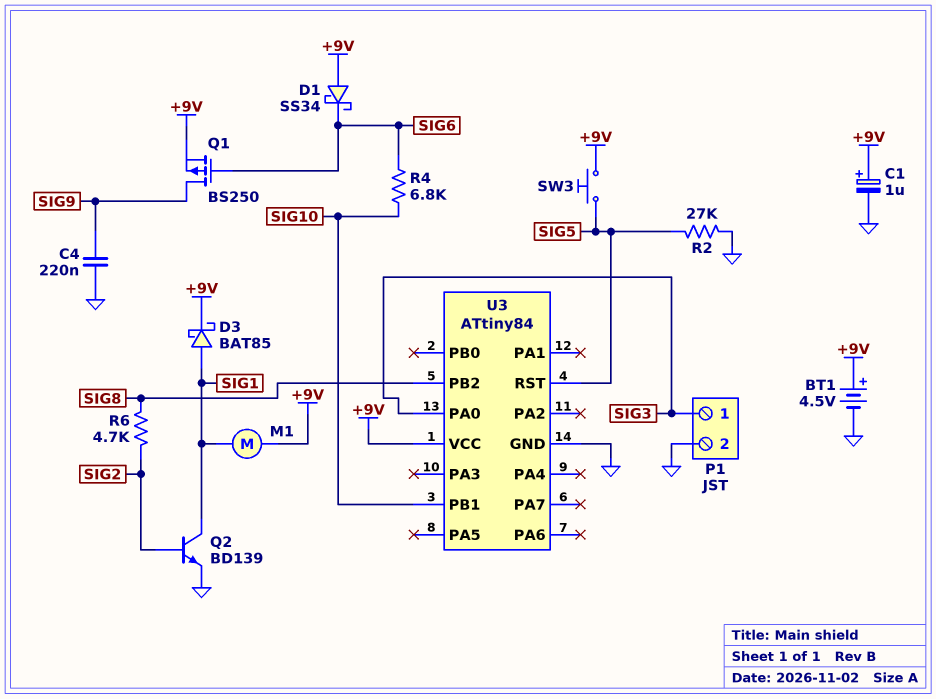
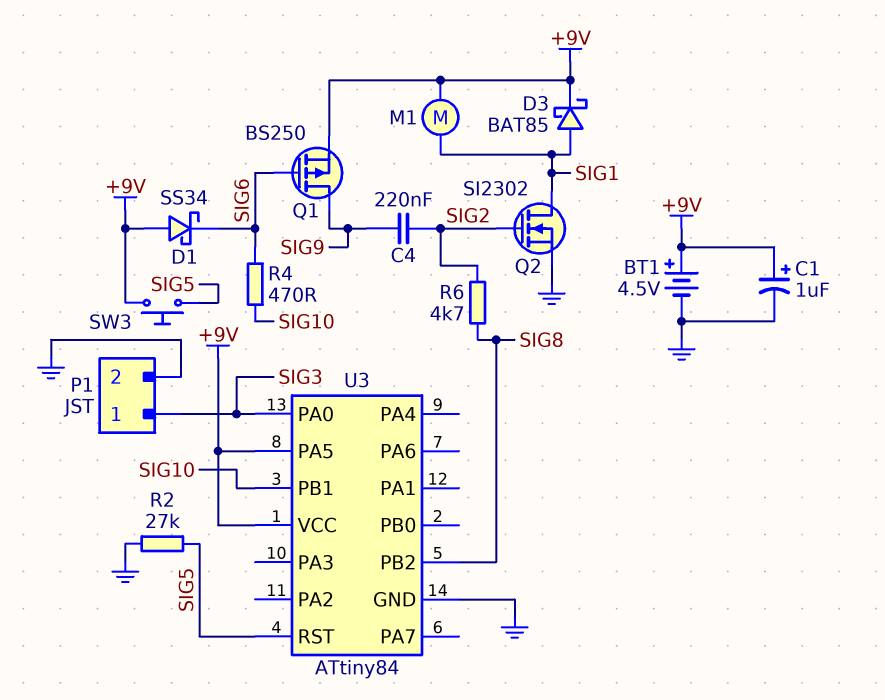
C4: 220nF (GND, SIG9) -> 220nF (SIG2, SIG9)
Q2: NPN BD139 (B SIG2, C SIG1, E GND) -> NMOS SI2302 (G SIG2, D SIG1, S GND)
R4: 6.8k (SIG6, SIG10) -> 470 (SIG6, SIG10)
U3 pin PA5: none -> +9V

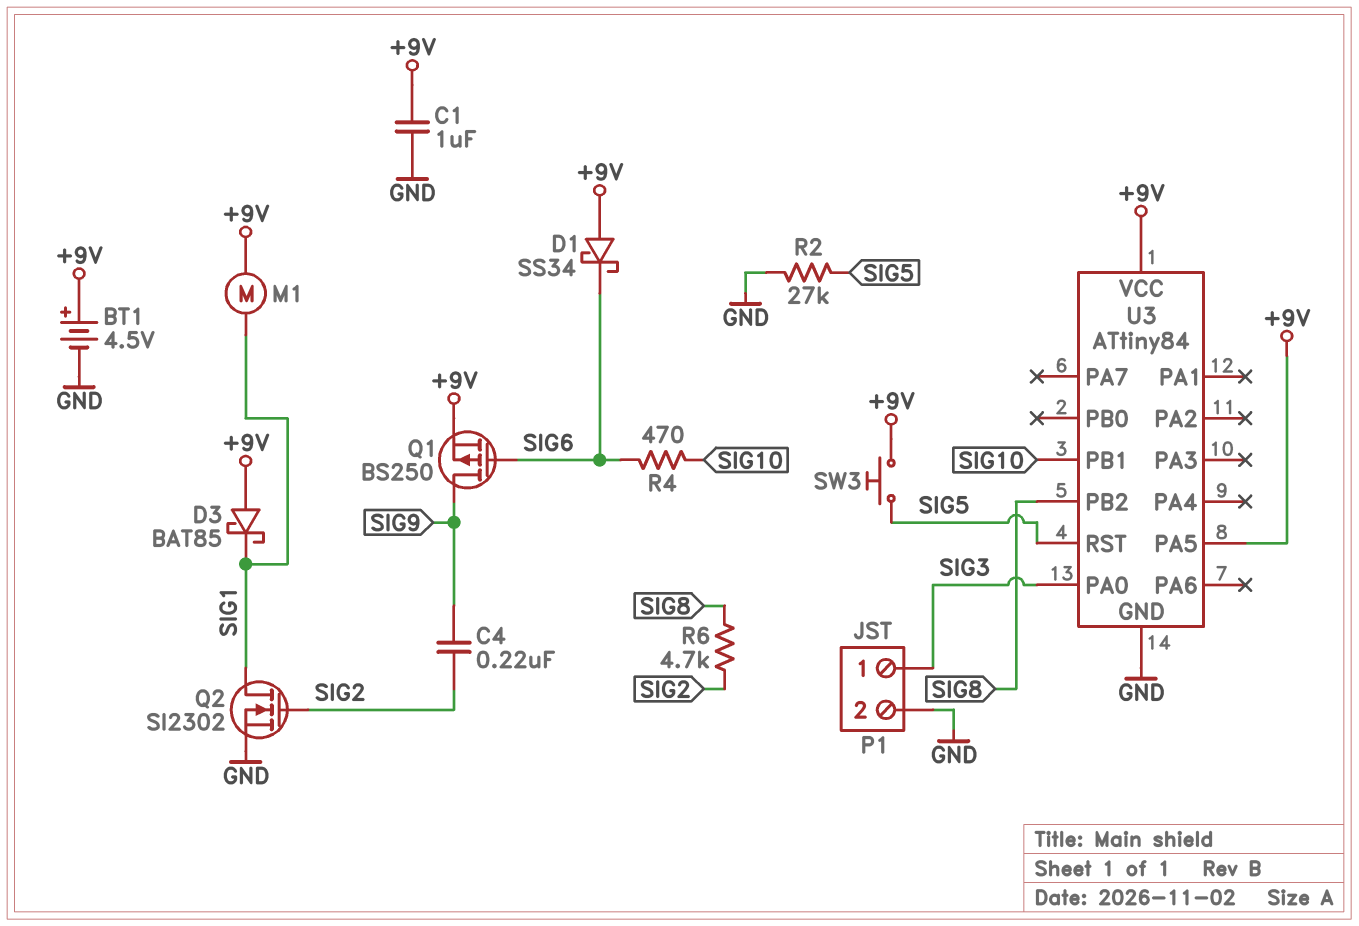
C1: 1uF (plus +9V, minus GND) -> 1uF (+9V, GND)
D3: schottky BAT85 (A SIG1, K +9V) -> schottky BAT85 (A +9V, K SIG1)

